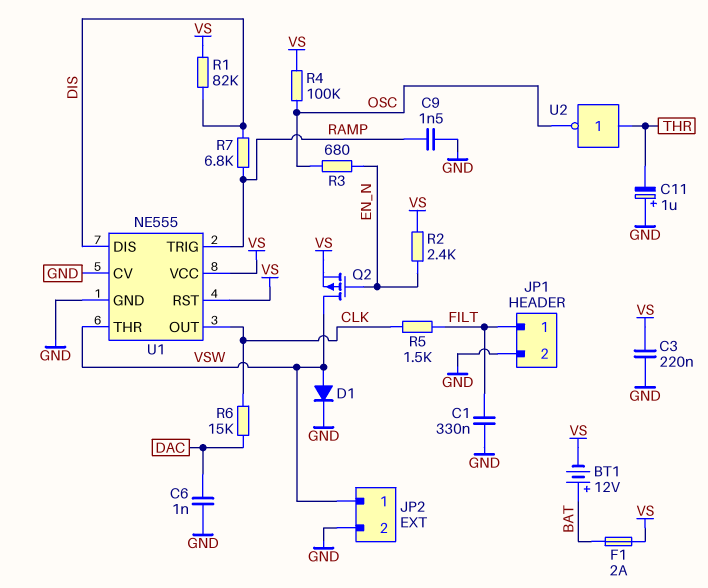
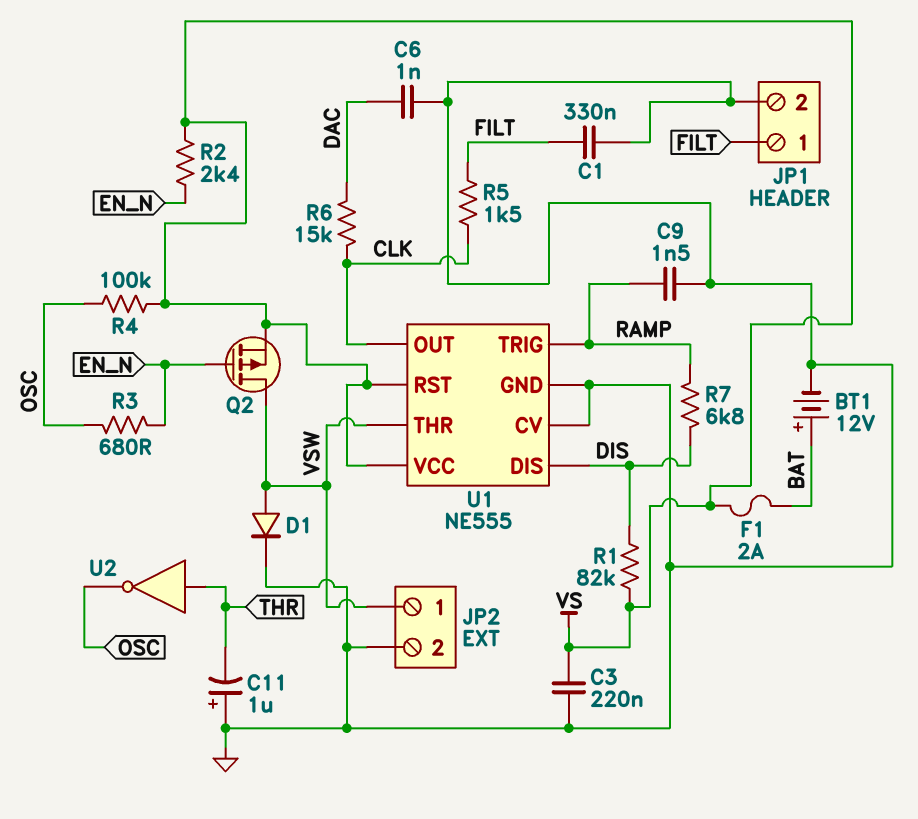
BT1: 12V (plus BAT, minus VS) -> 12V (plus BAT, minus GND)

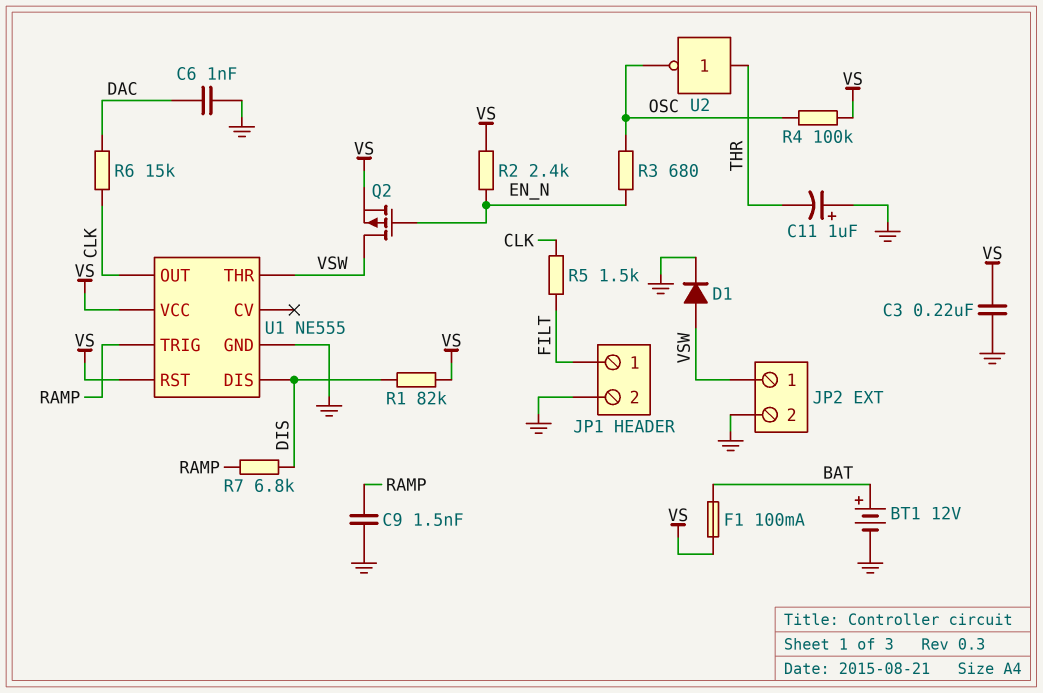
C1: 330nF (FILT, GND) -> none
F1: 2A (BAT, VS) -> 100mA (BAT, VS)
U1 pin CV: GND -> none

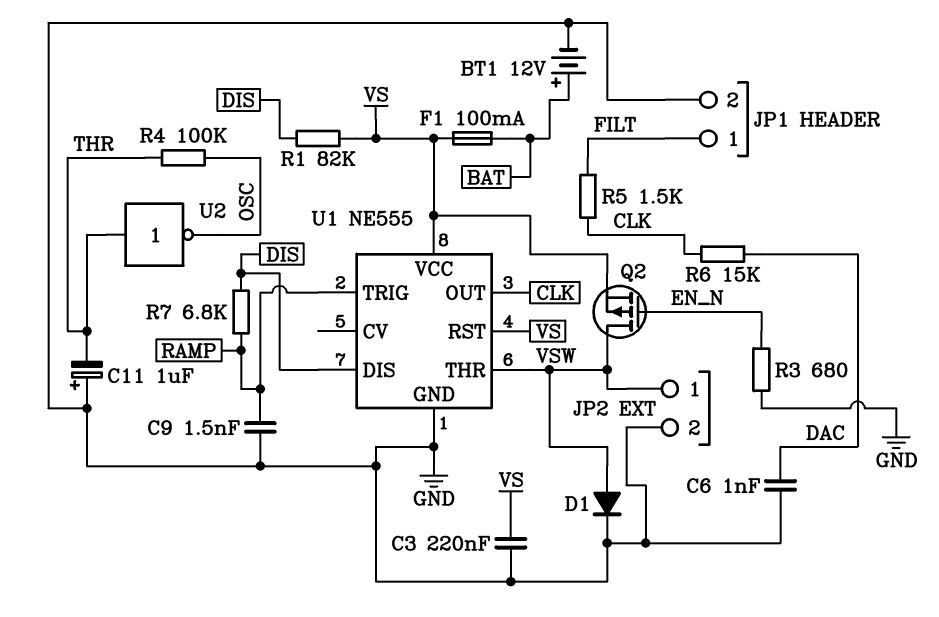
R2: 2.4k (EN_N, VS) -> none
R3: 680 (EN_N, OSC) -> 680 (EN_N, GND)
R4: 100k (OSC, VS) -> 100k (OSC, THR)

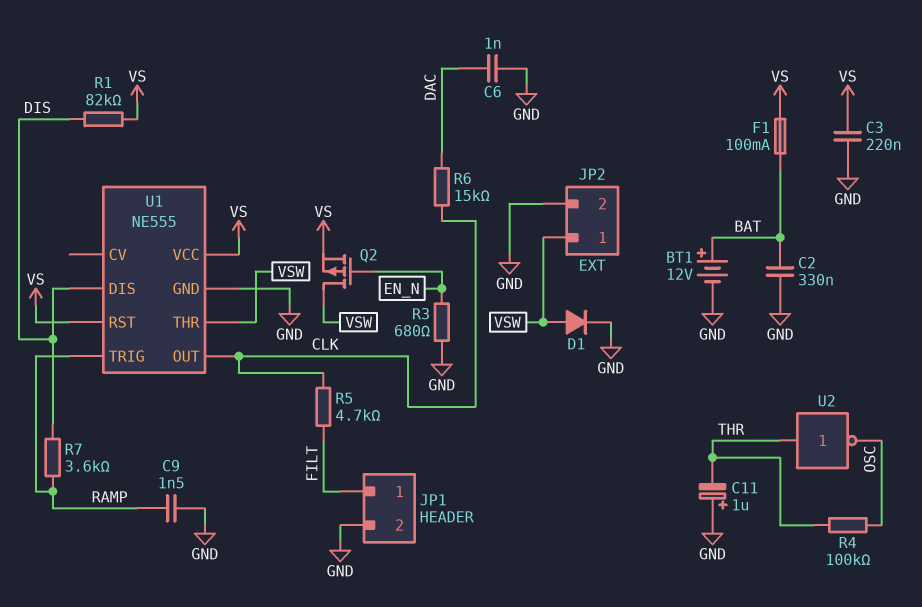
C2: none -> 330nF (BAT, GND)
R5: 1.5k (CLK, FILT) -> 4.7k (CLK, FILT)
R7: 6.8k (DIS, RAMP) -> 3.6k (DIS, RAMP)

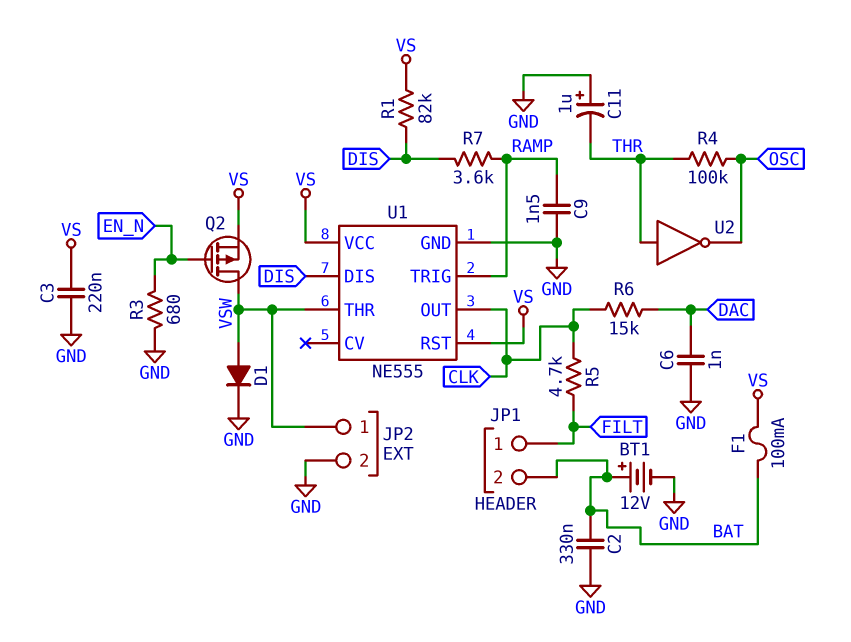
JP1 pin 2: GND -> BAT

